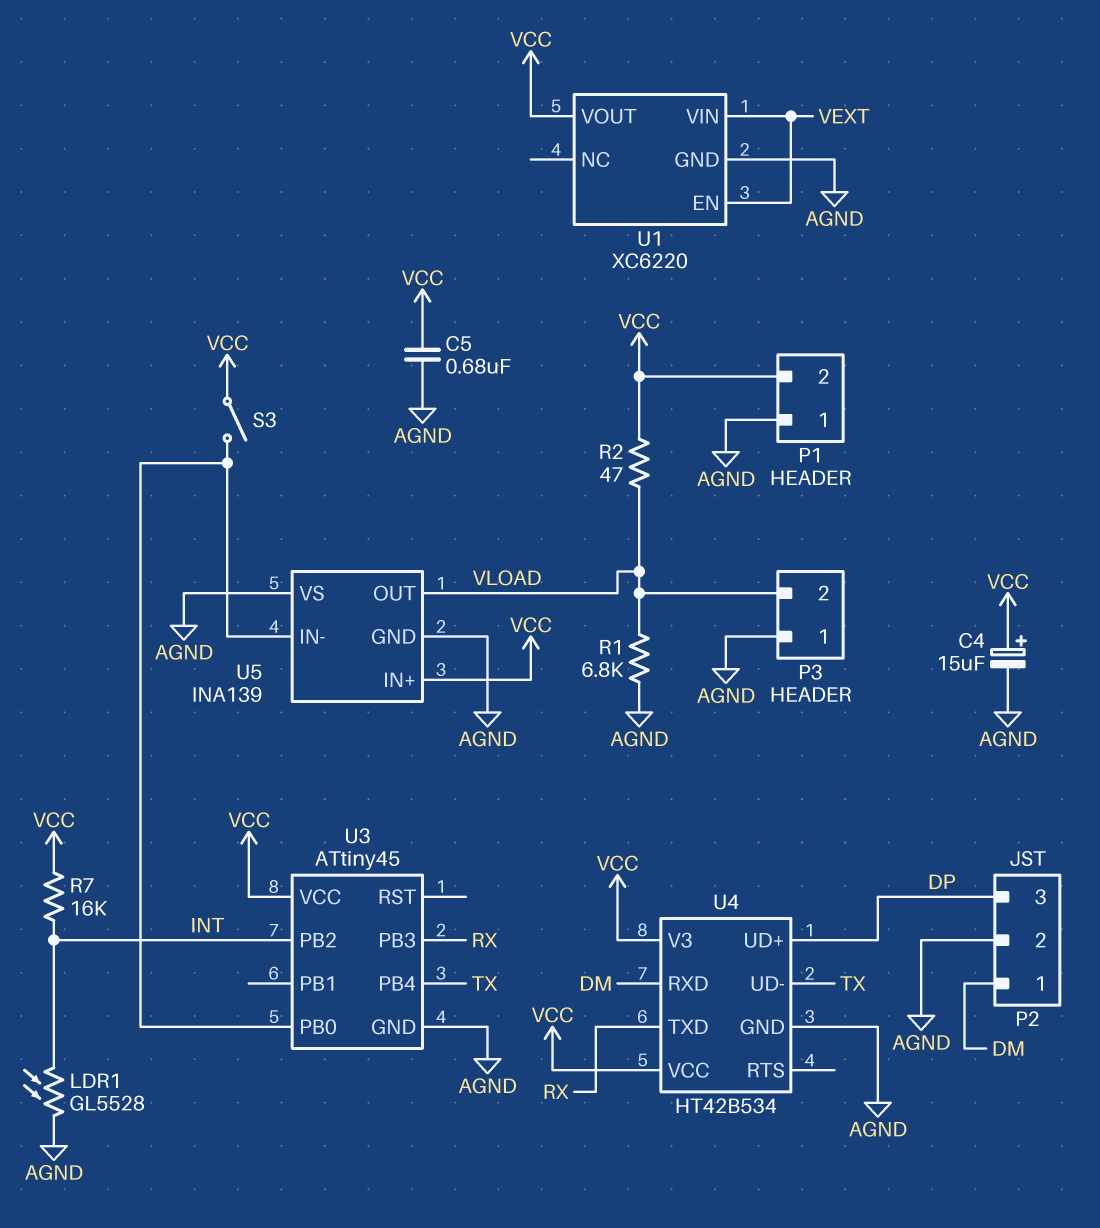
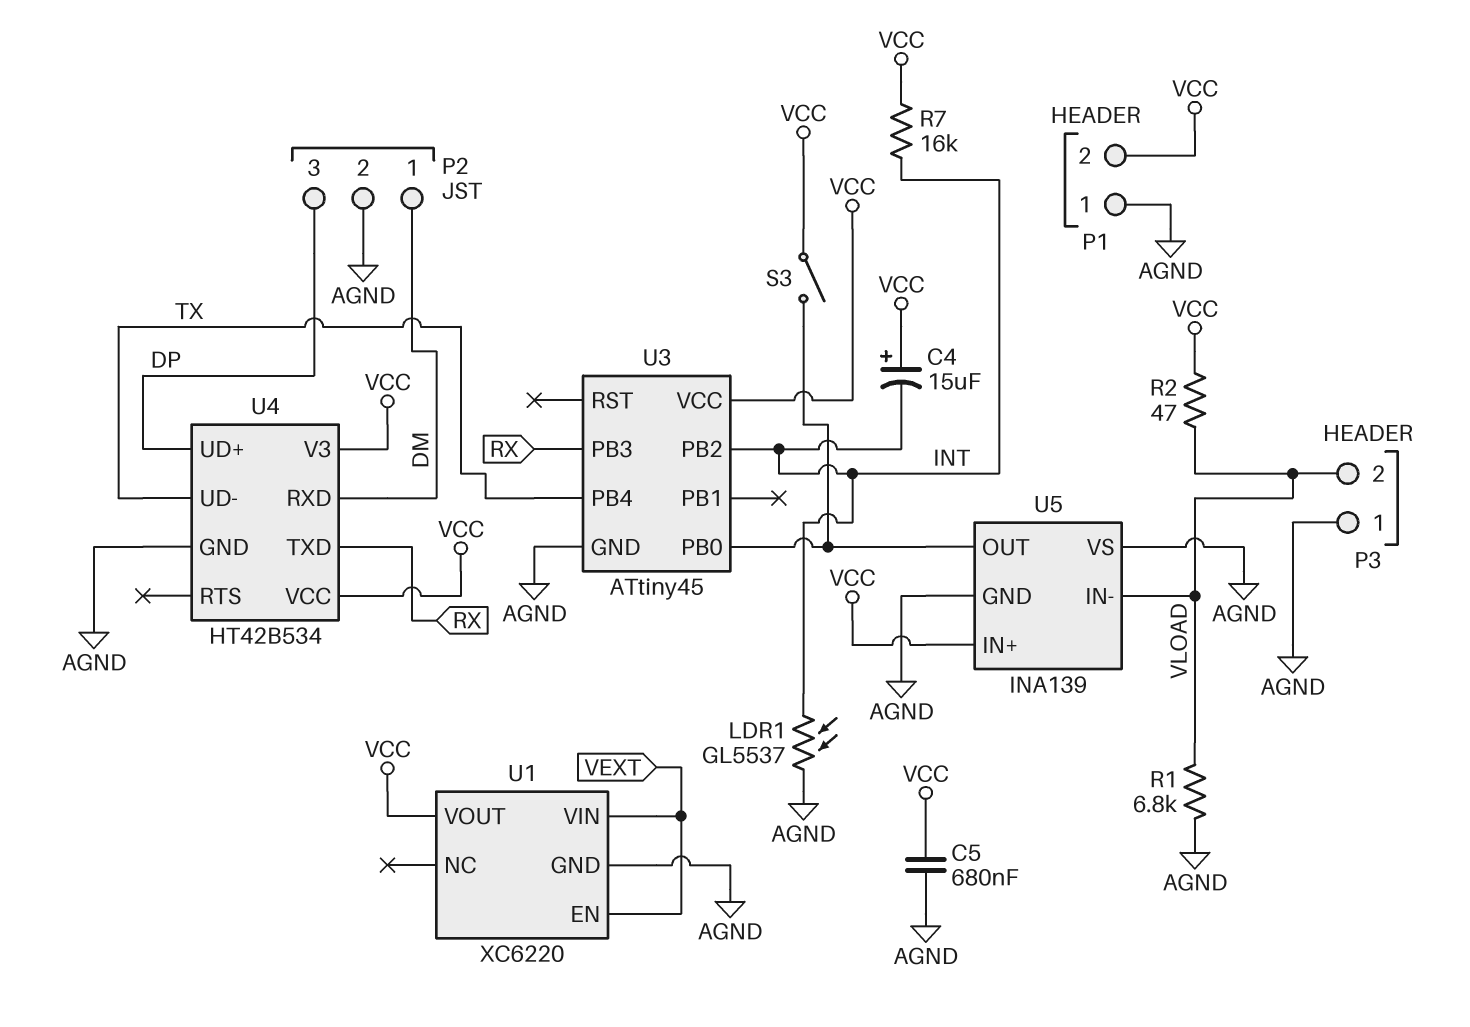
C4: 15uF (plus VCC, minus AGND) -> 15uF (plus VCC, minus INT)
LDR1: GL5528 (AGND, INT) -> GL5537 (AGND, INT)
U5 pin IN-: U3/PB0 -> VLOAD
U5 pin OUT: VLOAD -> U3/PB0

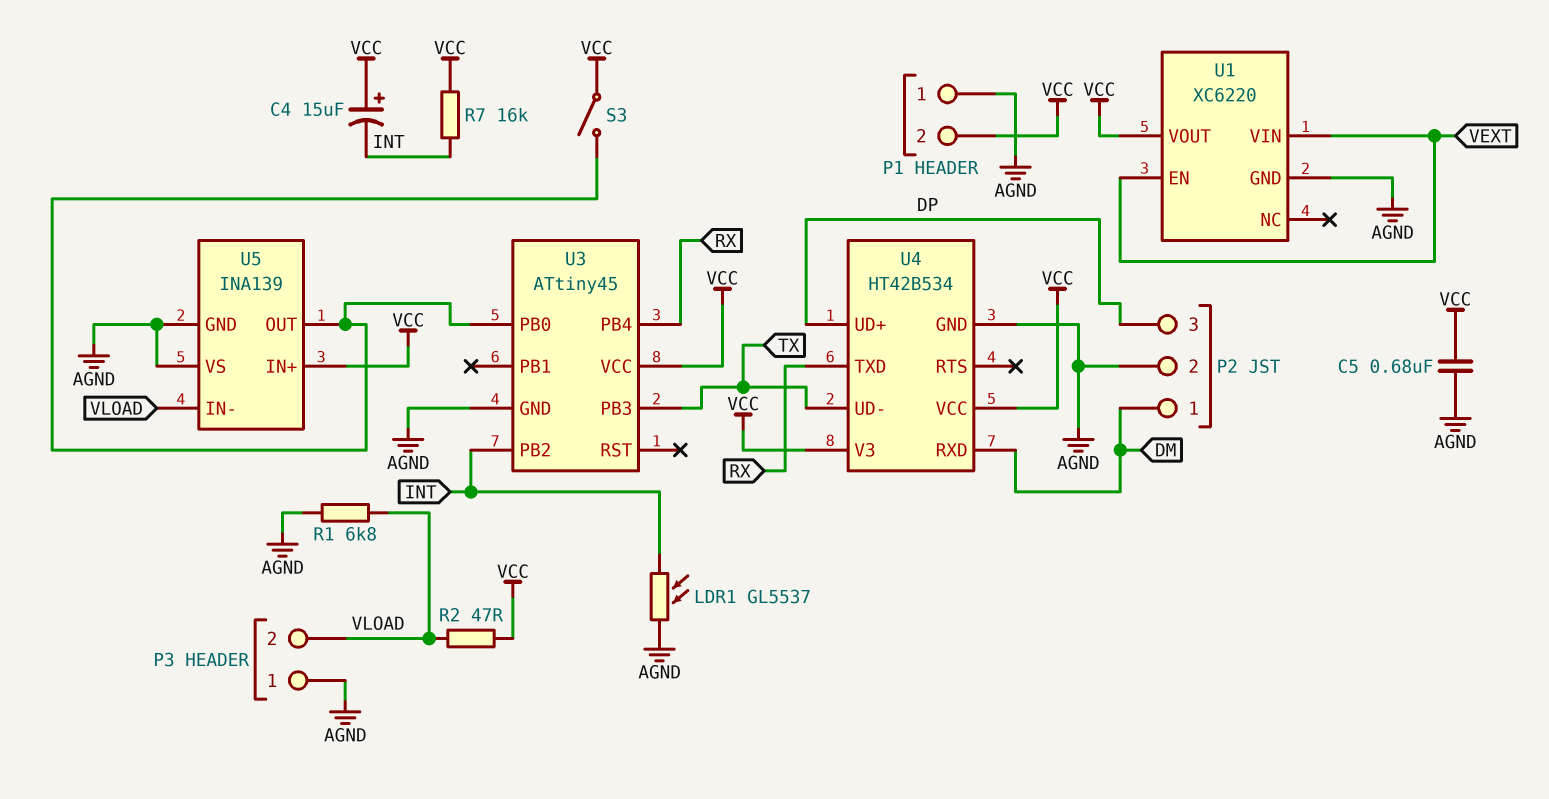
U3 pin PB3: RX -> TX
U3 pin PB4: TX -> RX

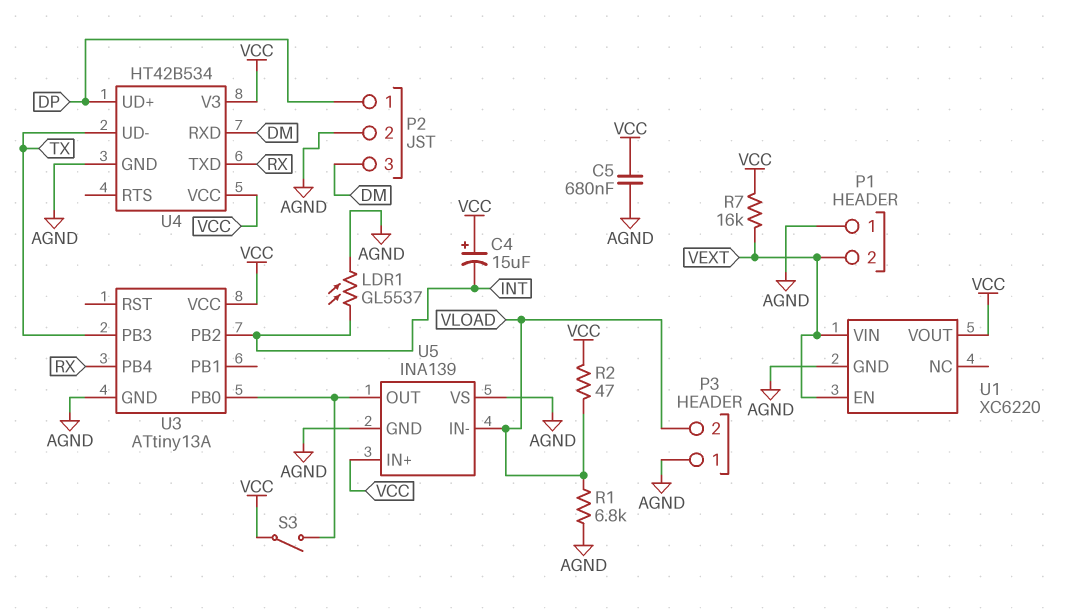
P1 pin 2: VCC -> VEXT
P2 pin 1: DM -> DP
P2 pin 3: DP -> DM
R7: 16k (INT, VCC) -> 16k (VCC, VEXT)
U3: ATtiny45 -> ATtiny13A

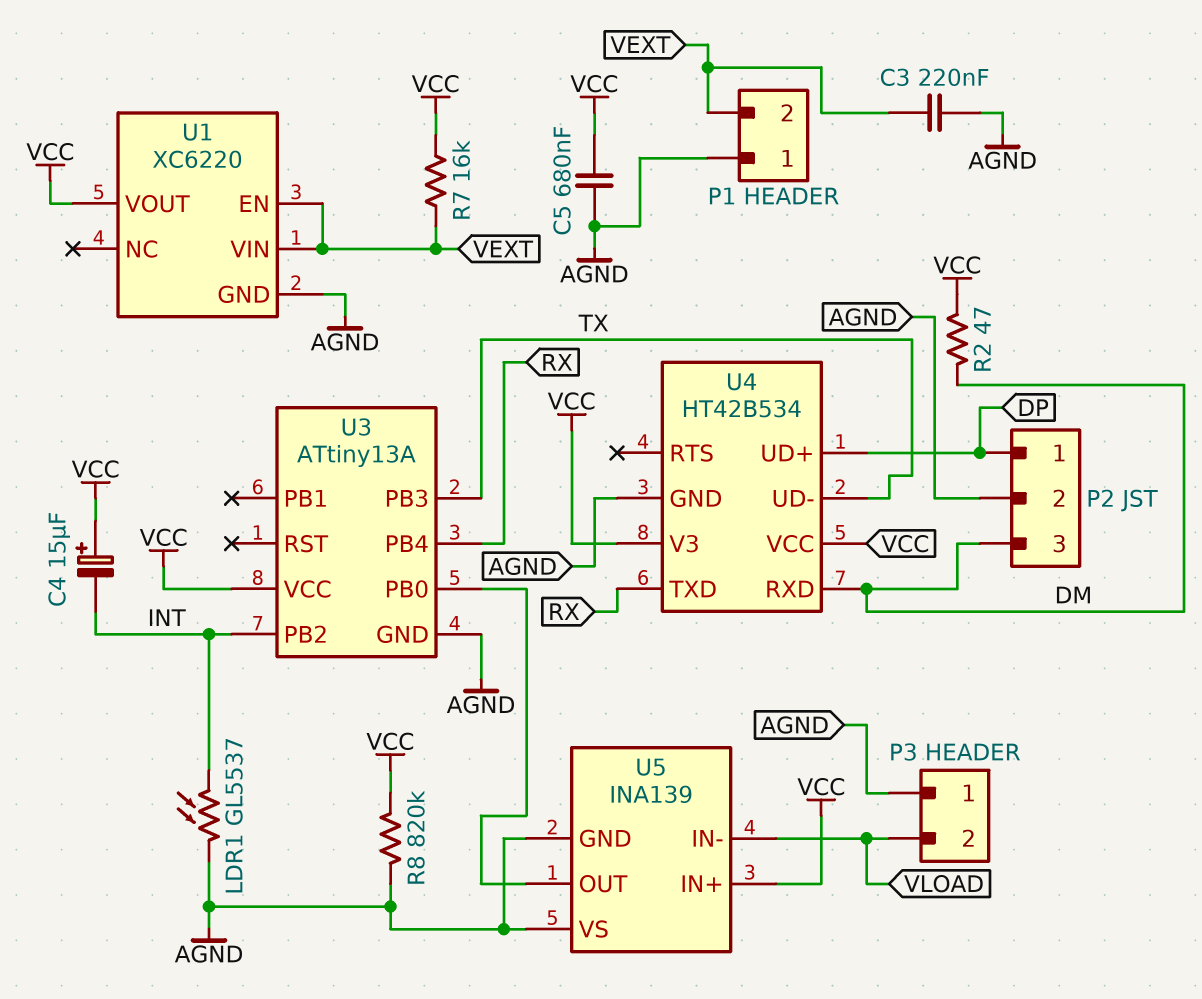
C3: none -> 220nF (AGND, VEXT)
R1: 6.8k (AGND, VLOAD) -> none
R2: 47 (VCC, VLOAD) -> 47 (DM, VCC)
R8: none -> 820k (AGND, VCC)
S3: switch (U3/PB0, VCC) -> none

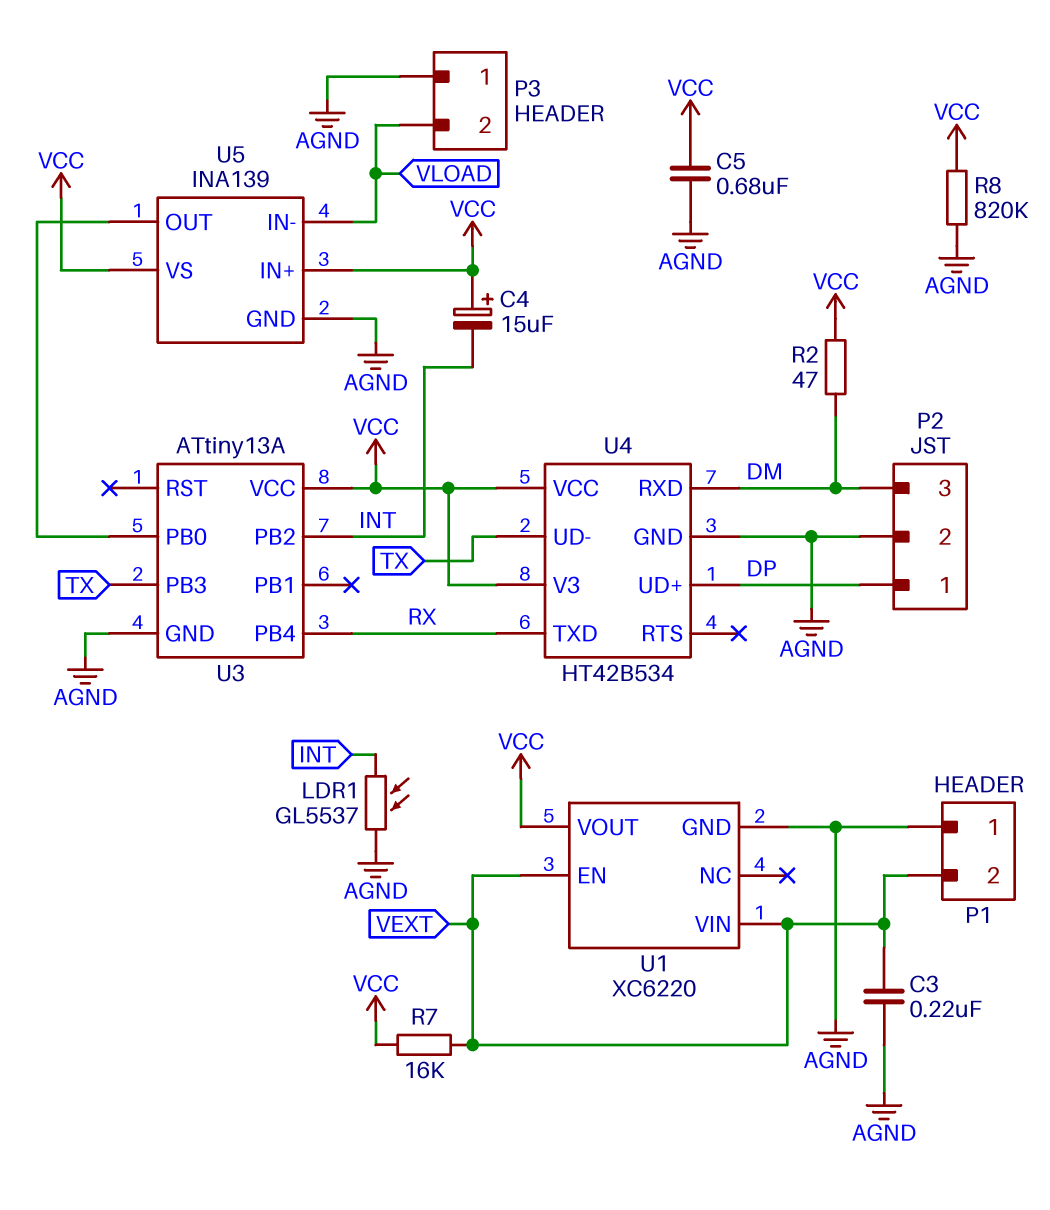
U5 pin VS: AGND -> VCC

